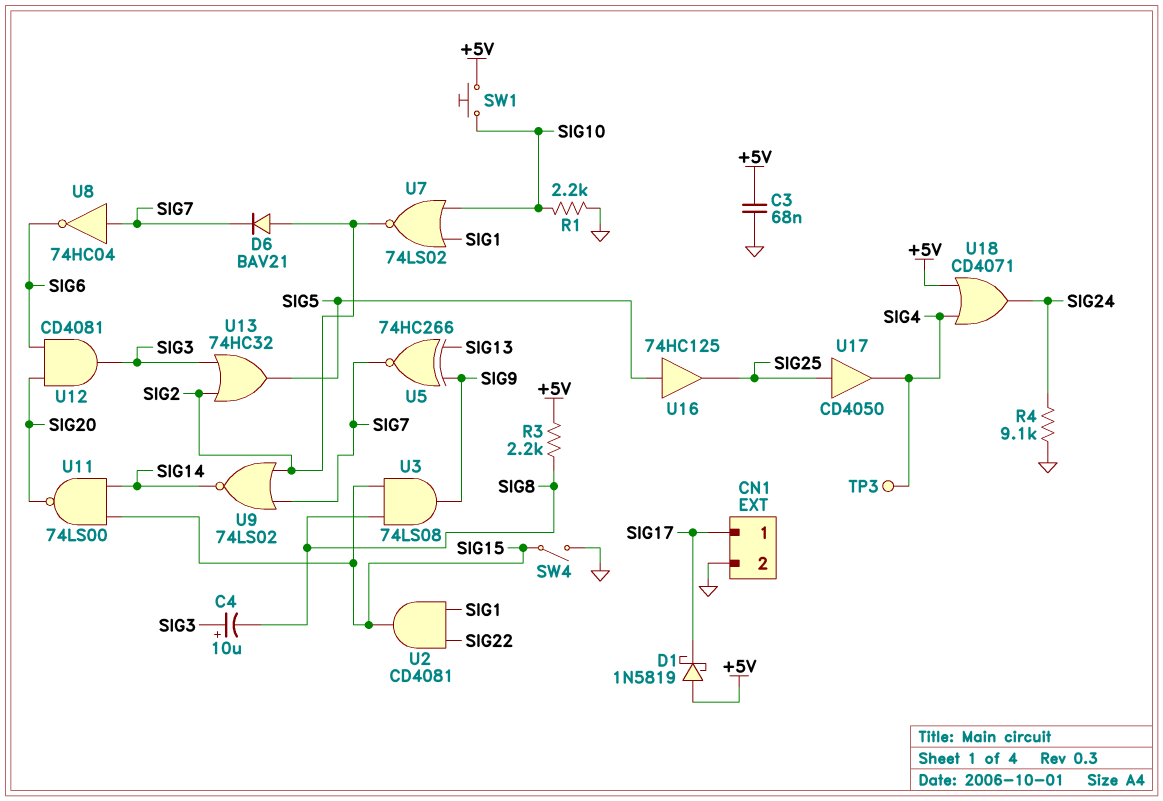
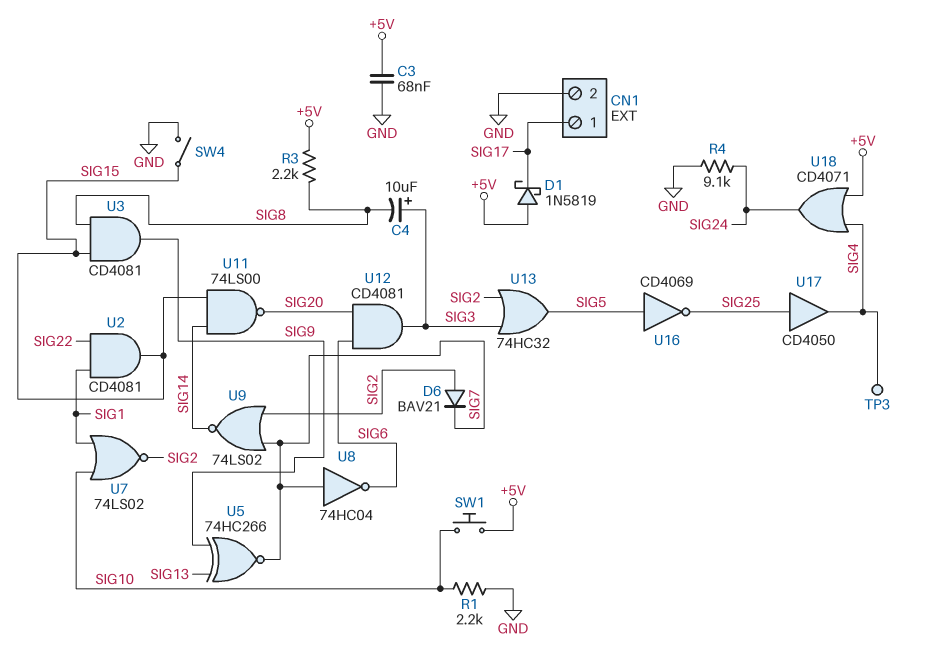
U3: AND 74LS08 (in SIG8, in SIG15, out SIG9) -> AND CD4081 (in SIG8, in SIG15, out SIG9)
U16: buffer 74HC125 (in SIG5, out SIG25) -> NOT CD4069 (in SIG5, out SIG25)

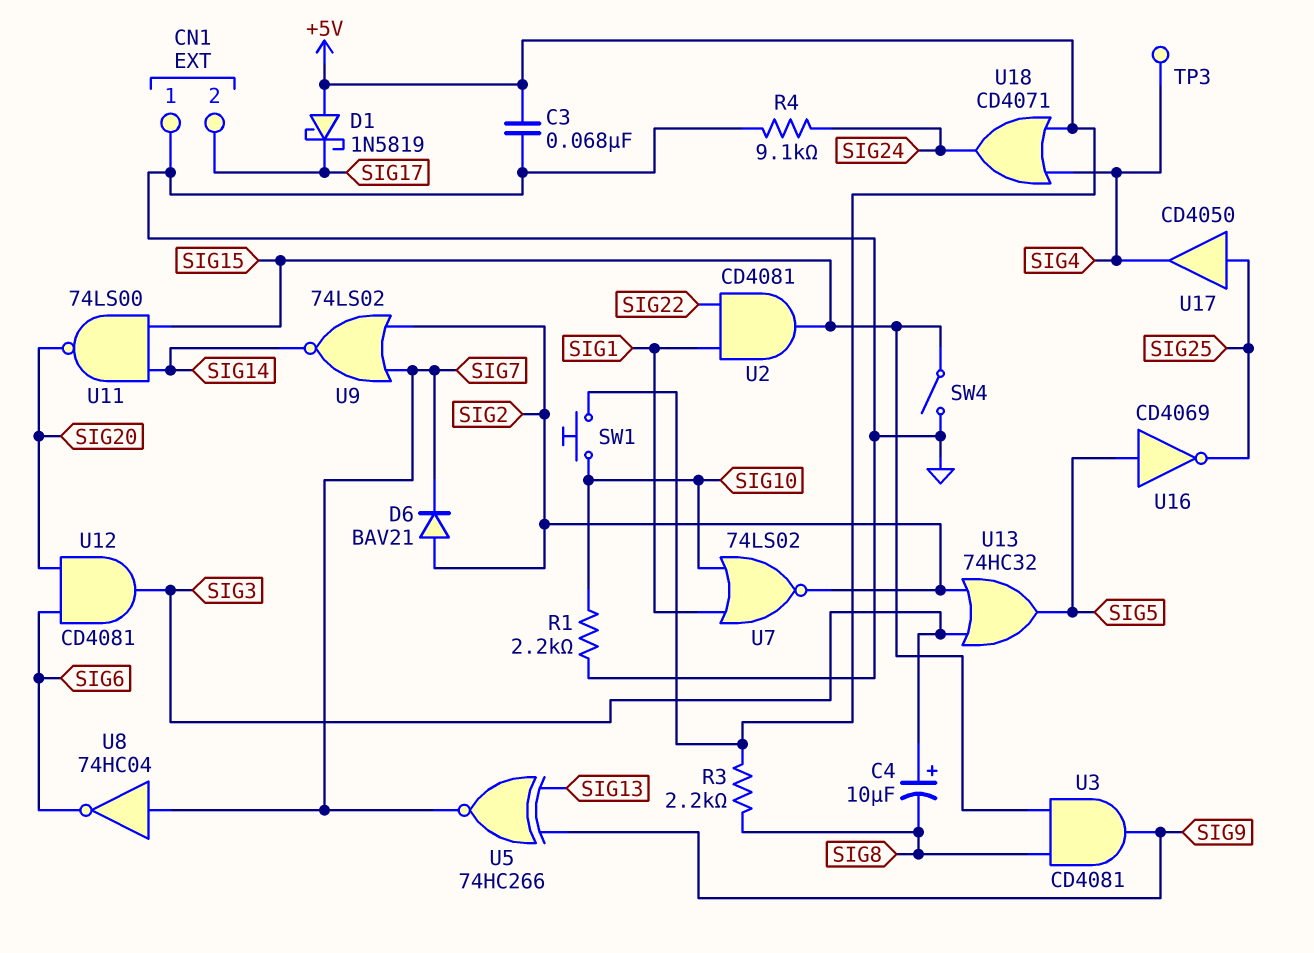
CN1 pin 1: SIG17 -> GND
CN1 pin 2: GND -> SIG17

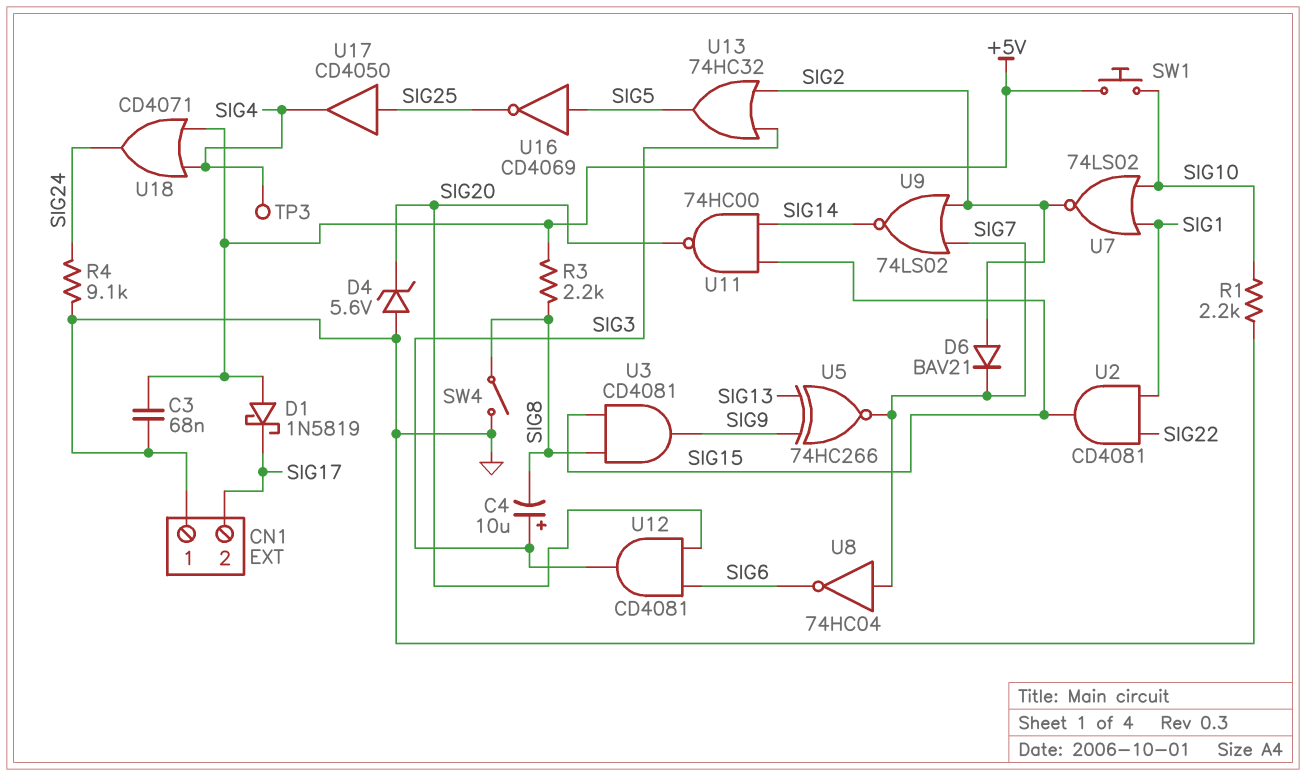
D4: none -> zener 5.6V (A GND, K SIG20)
SW4: switch (GND, SIG15) -> switch (GND, SIG8)
U11: NAND 74LS00 (in SIG14, in SIG15, out SIG20) -> NAND 74HC00 (in SIG14, in SIG15, out SIG20)

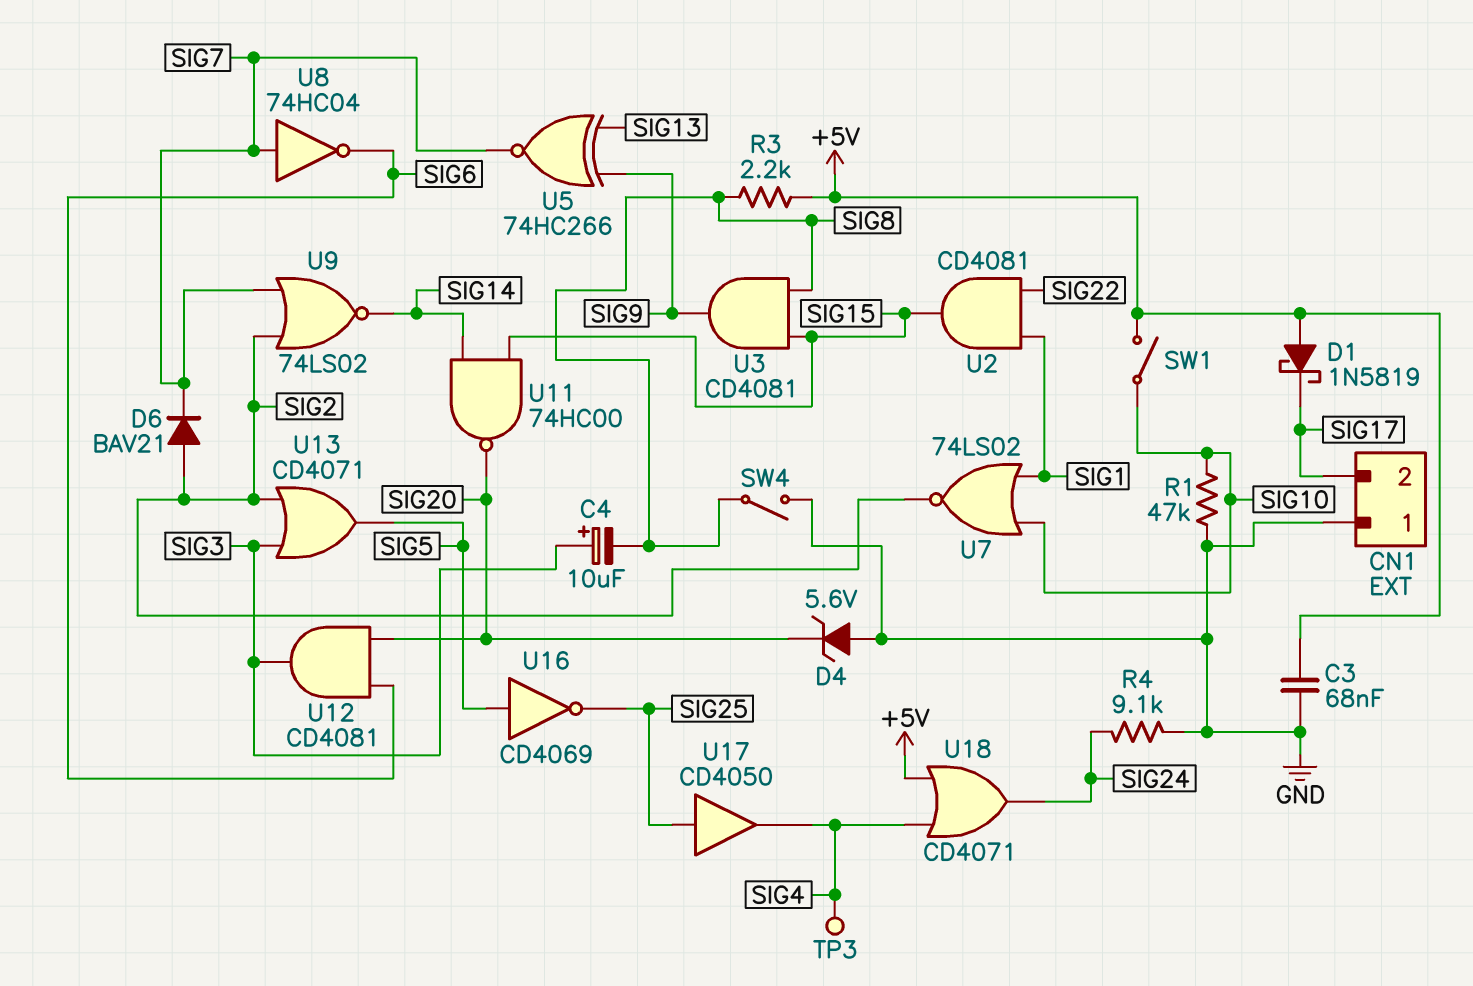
R1: 2.2k (GND, SIG10) -> 47k (GND, SIG10)
SW1: button (+5V, SIG10) -> switch (+5V, SIG10)
U13: OR 74HC32 (in SIG2, in SIG3, out SIG5) -> OR CD4071 (in SIG2, in SIG3, out SIG5)

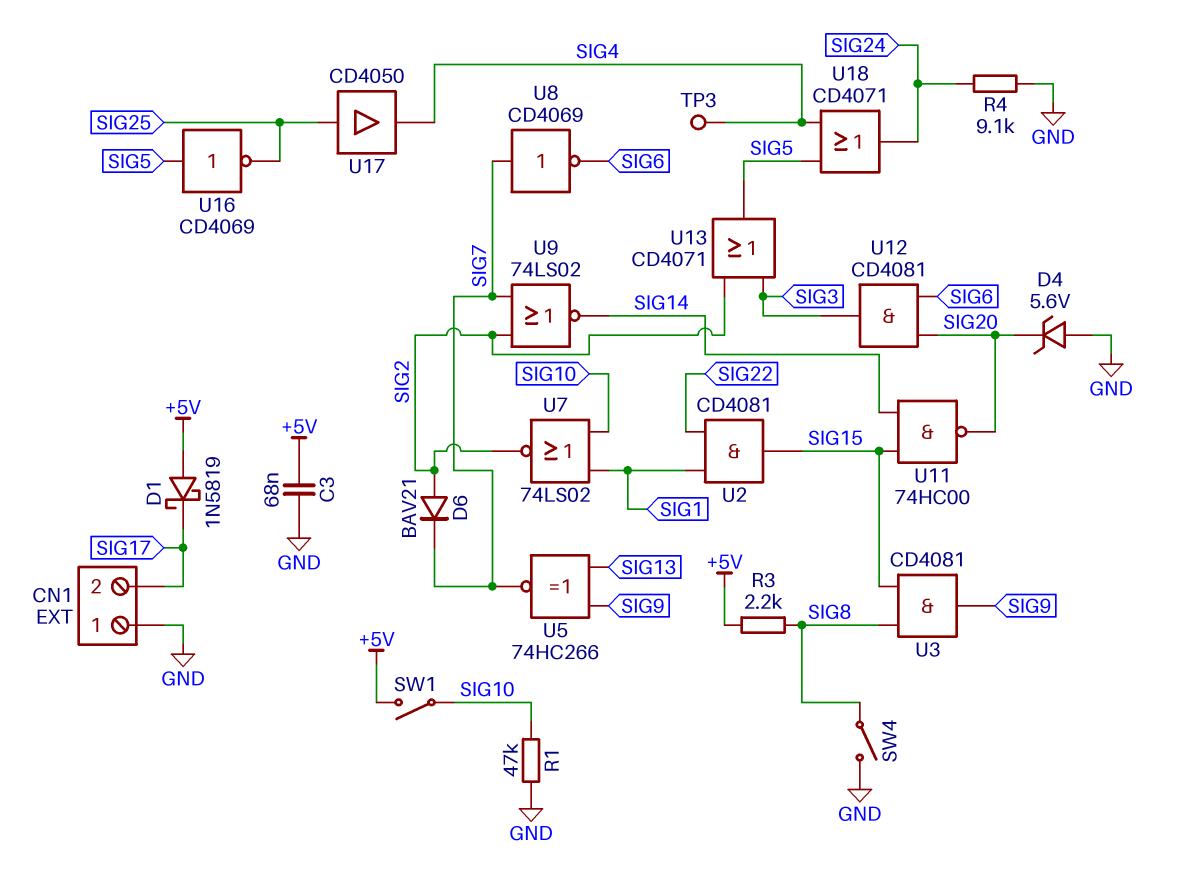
C4: 10uF (plus SIG3, minus SIG8) -> none
U8: NOT 74HC04 (in SIG7, out SIG6) -> NOT CD4069 (in SIG7, out SIG6)
U18: OR CD4071 (in +5V, in SIG4, out SIG24) -> OR CD4071 (in SIG4, in SIG5, out SIG24)

